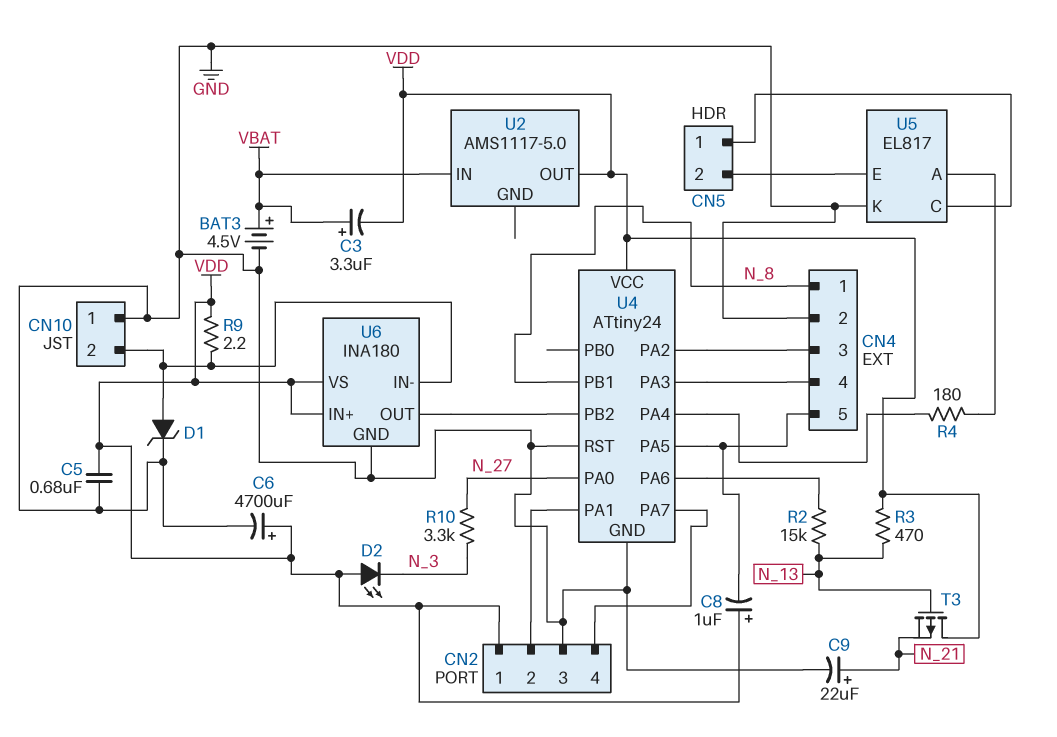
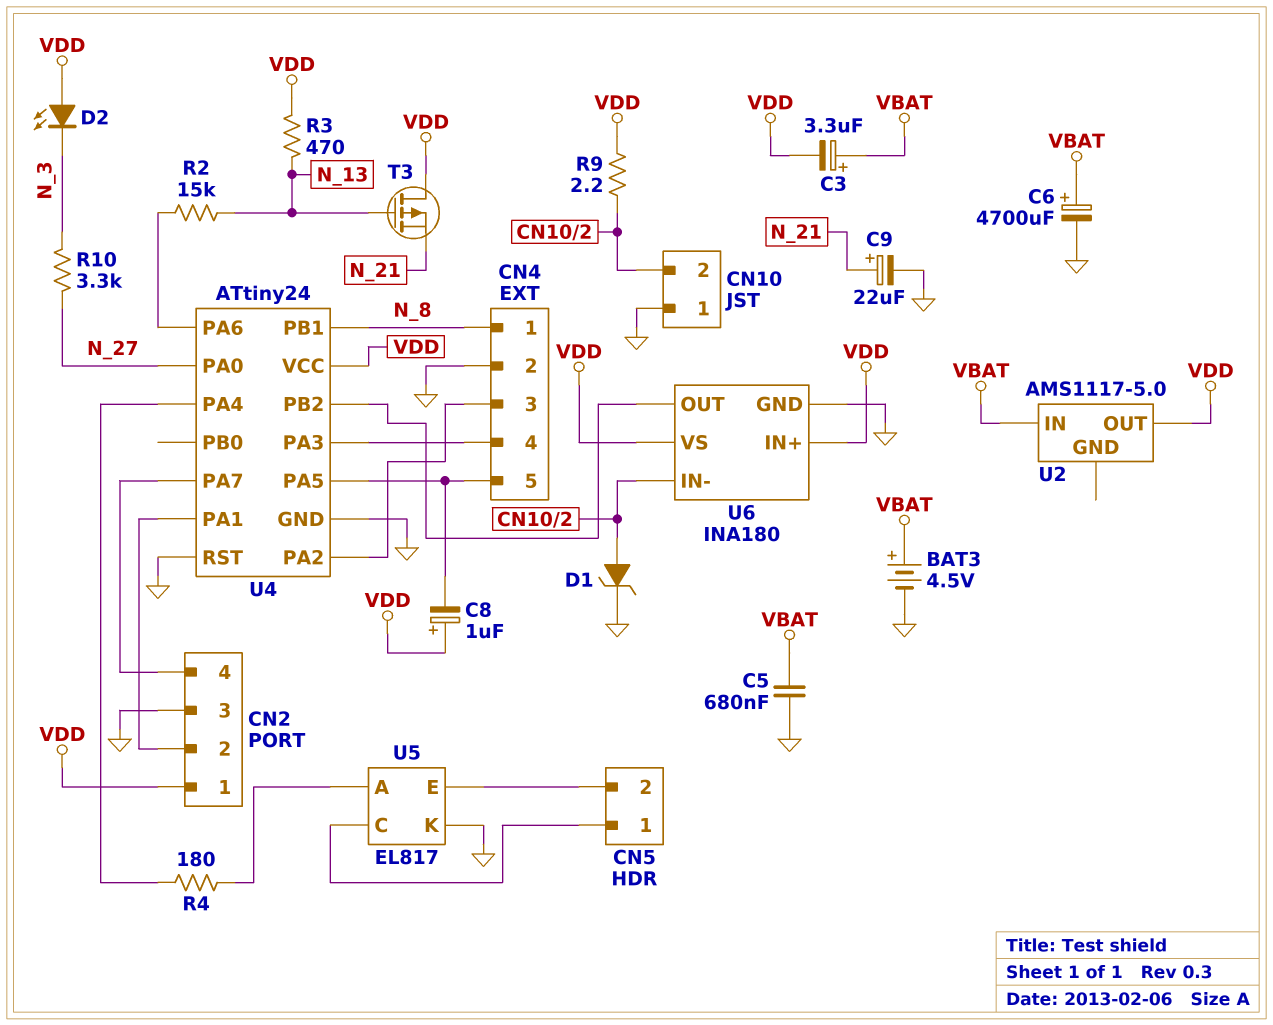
C5: 680nF (GND, VDD) -> 680nF (GND, VBAT)
C6: 4700uF (plus VDD, minus GND) -> 4700uF (plus VBAT, minus GND)

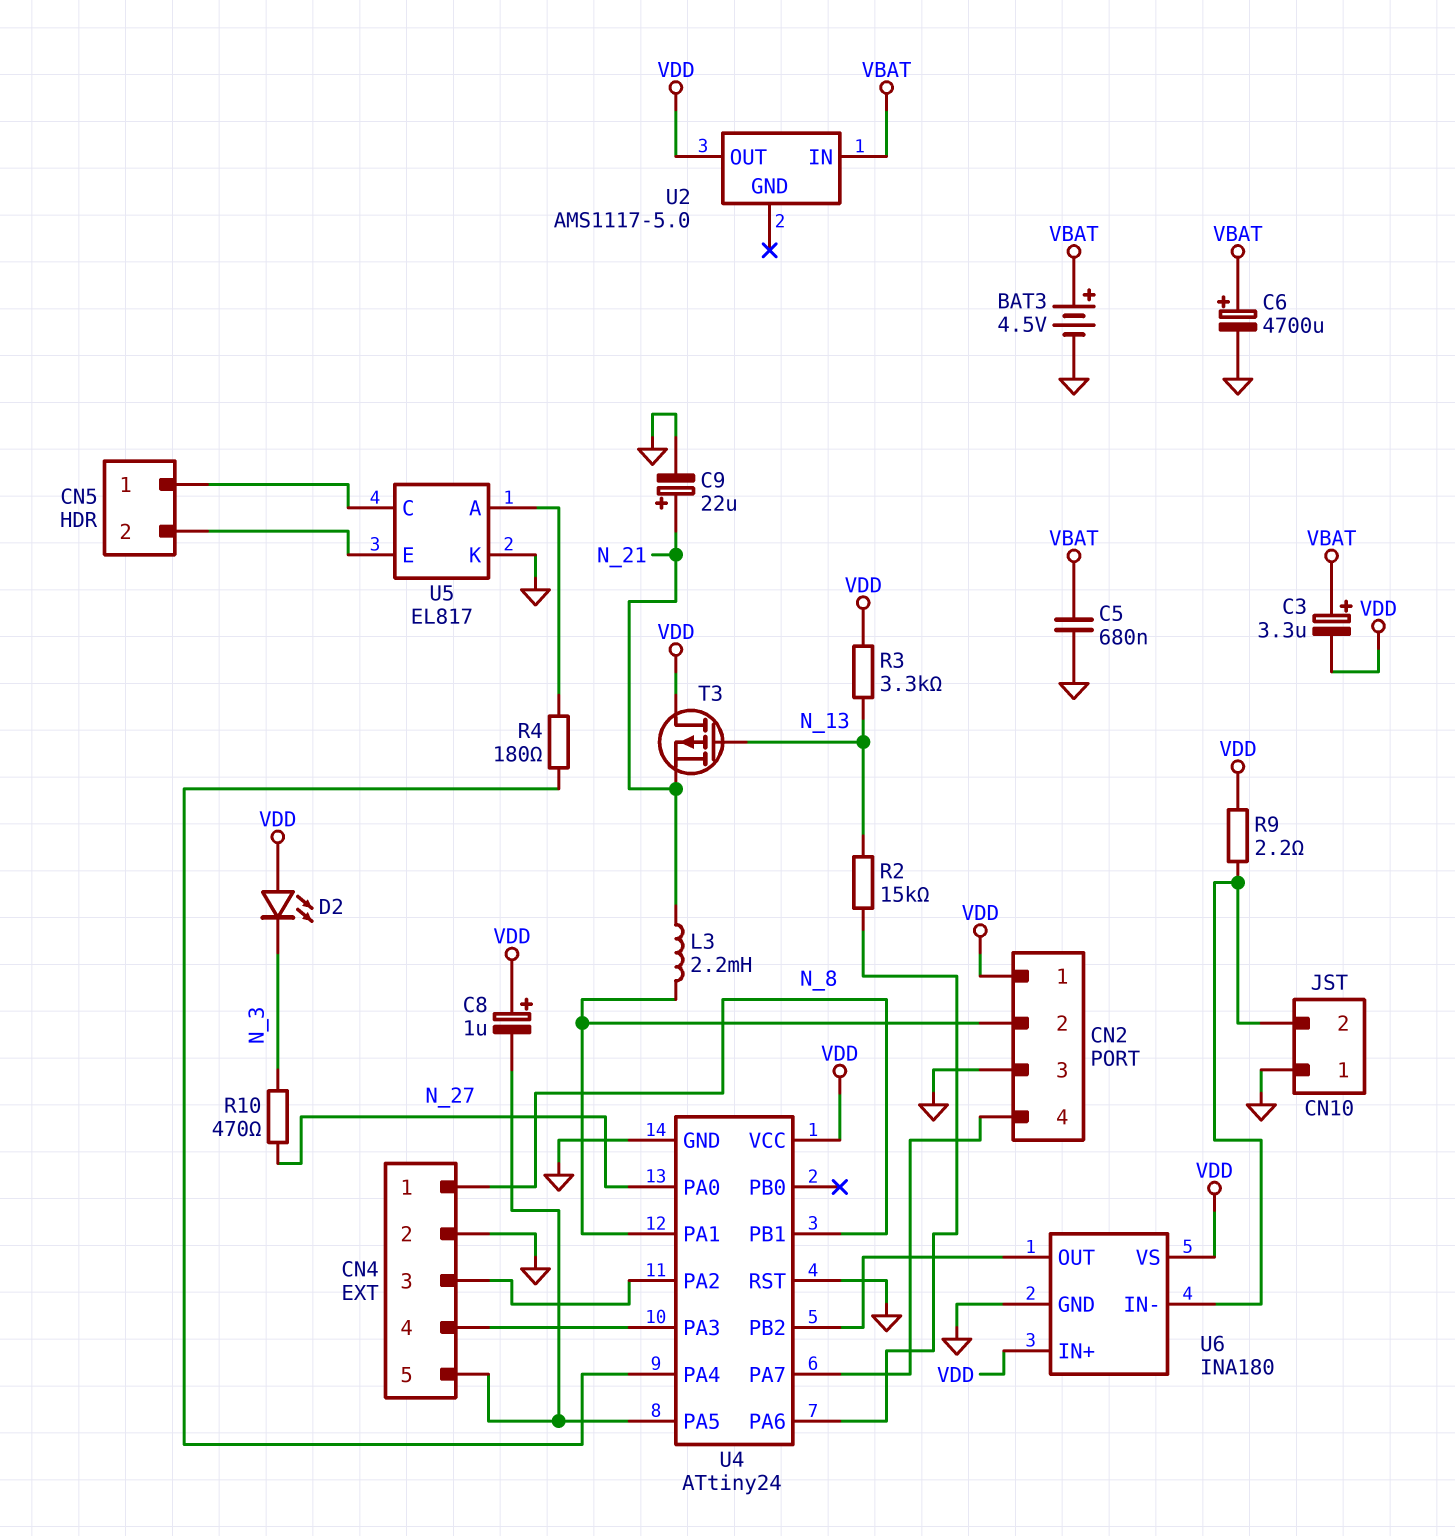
D1: zener (A CN10/2, K GND) -> none
L3: none -> 2.2mH (CN2/2, N_21)
R3: 470 (N_13, VDD) -> 3.3k (N_13, VDD)
R10: 3.3k (N_3, N_27) -> 470 (N_3, N_27)

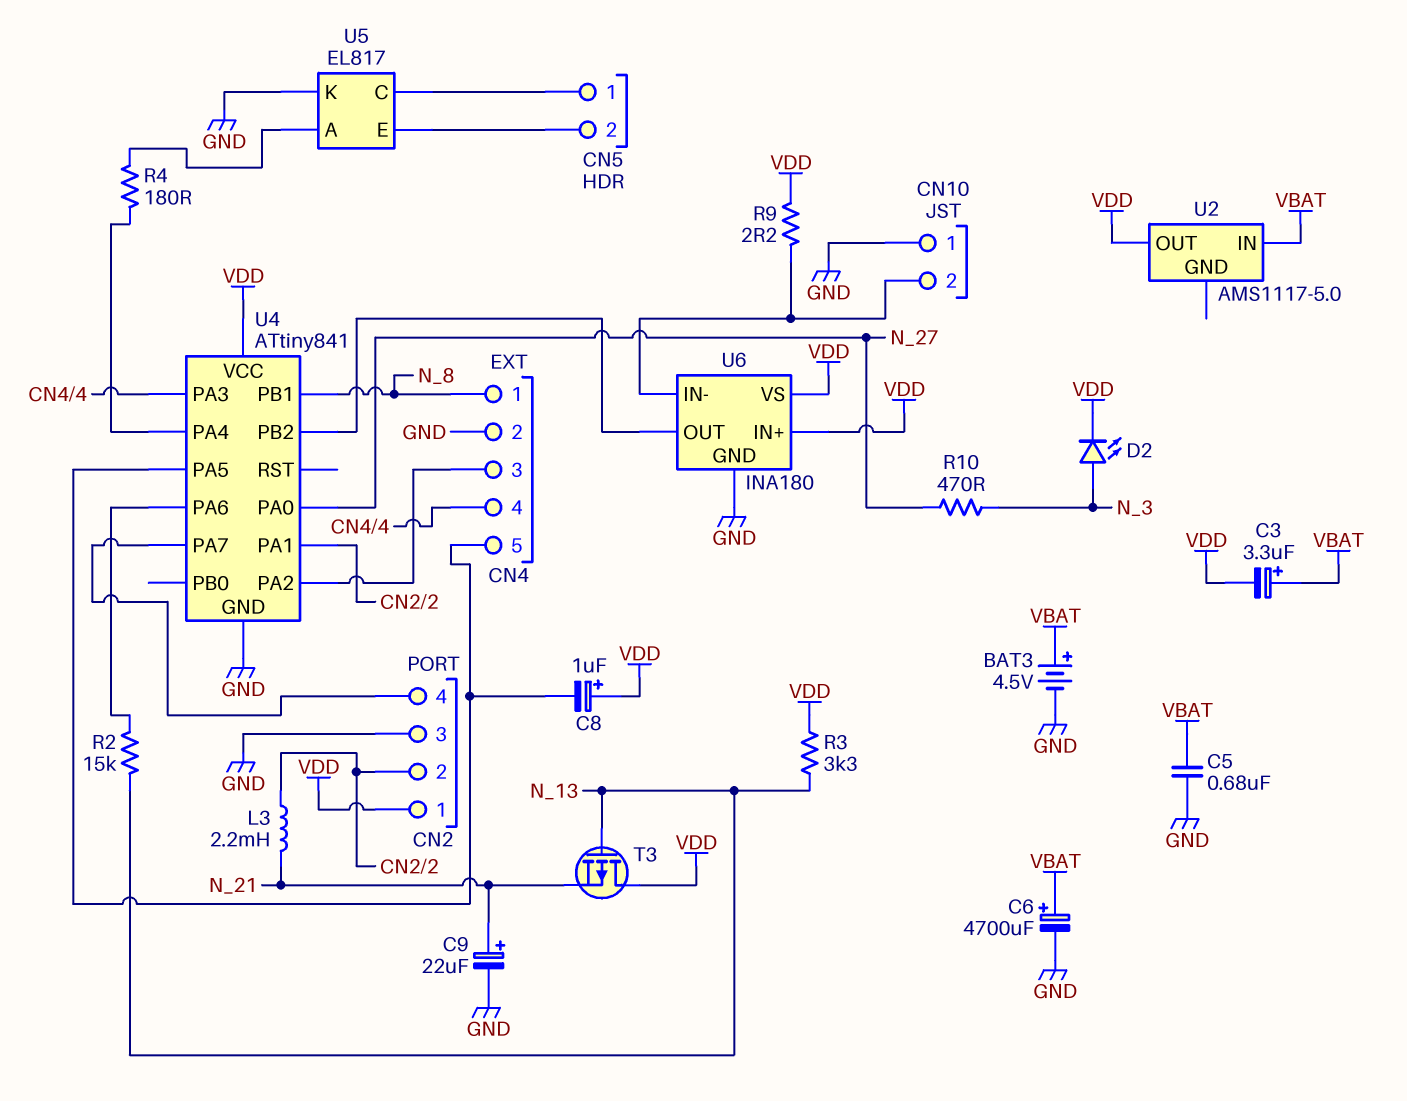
D2: LED (A VDD, K N_3) -> LED (A N_3, K VDD)
U4: ATtiny24 -> ATtiny841
U4 pin RST: GND -> none

